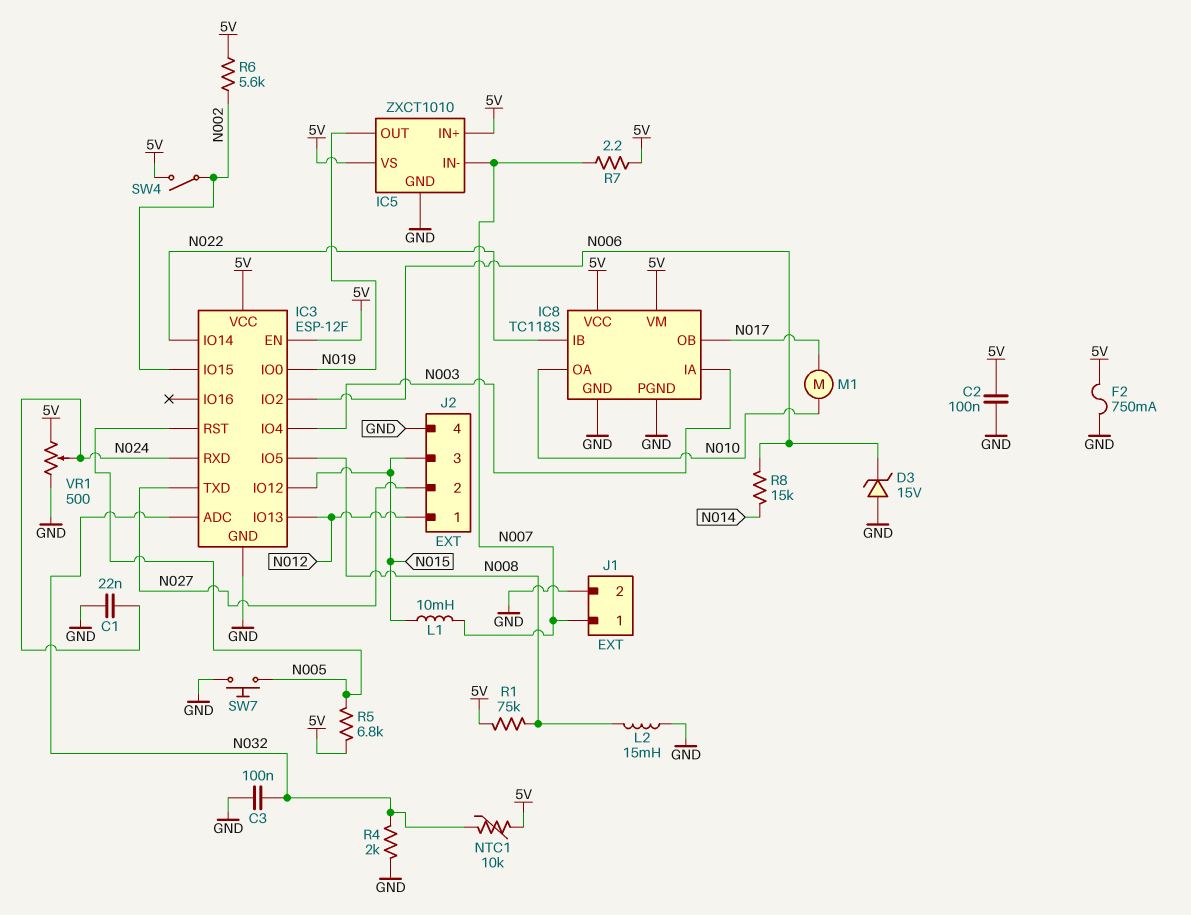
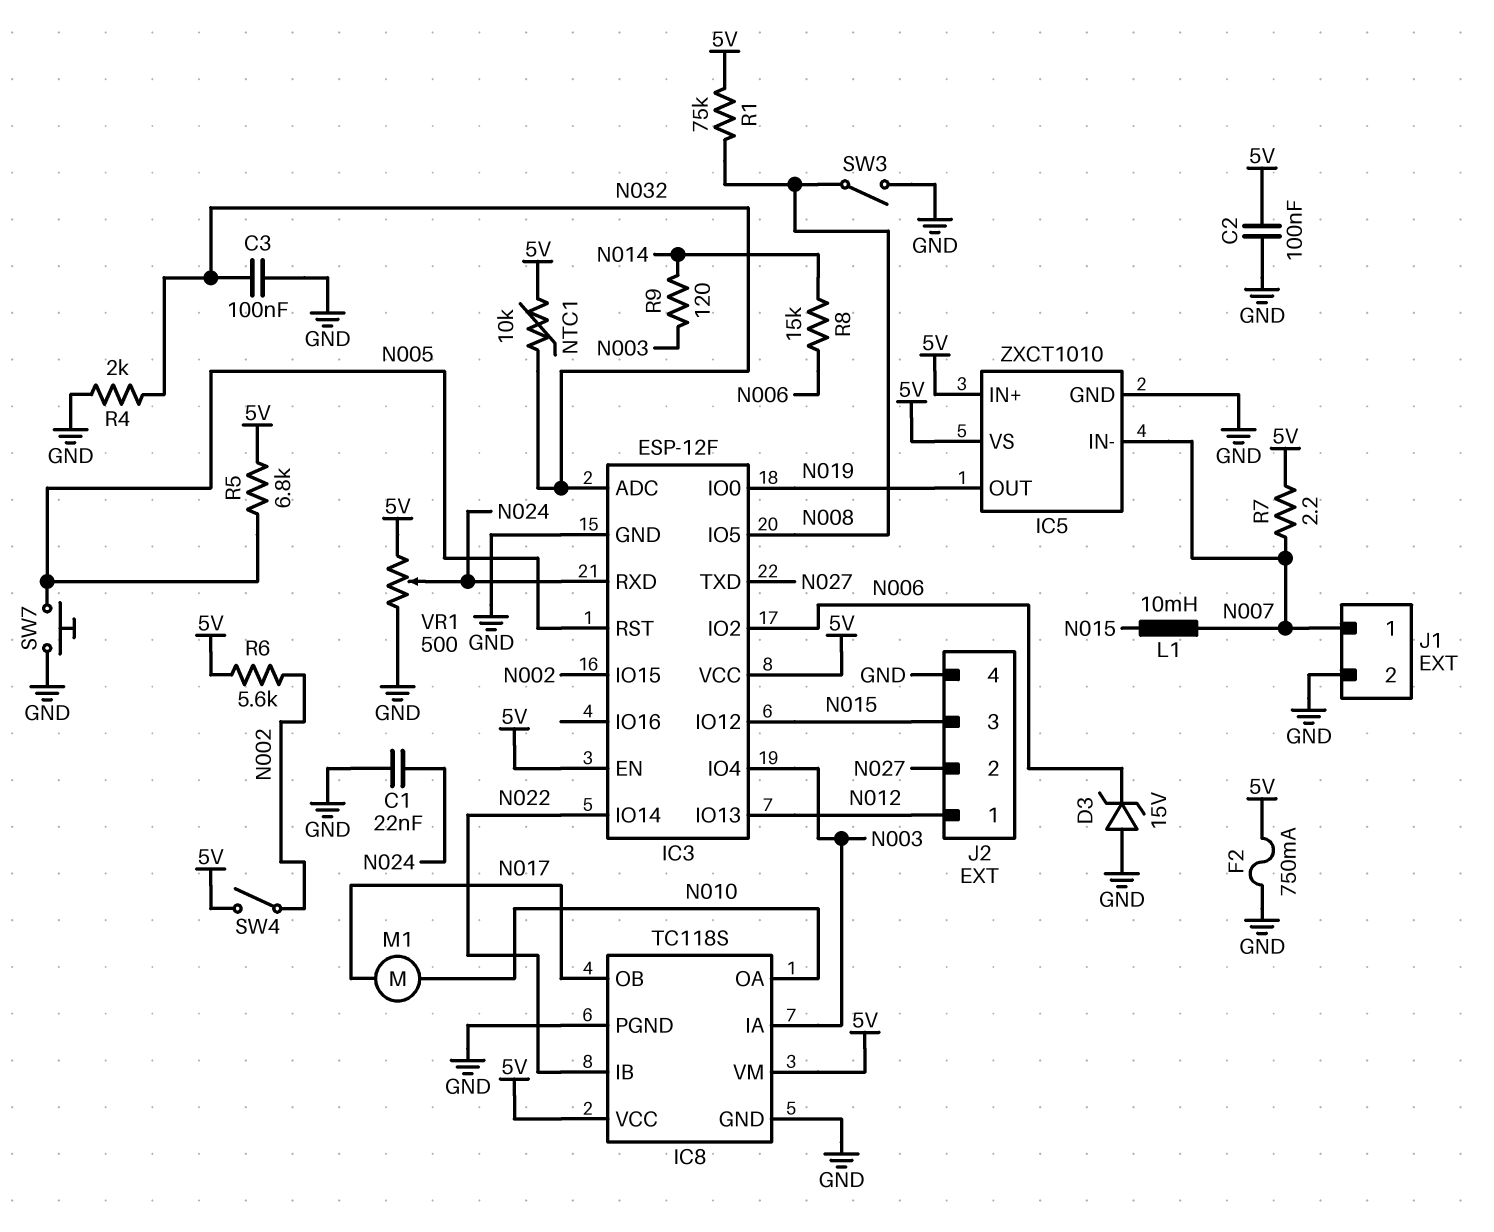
L2: 15mH (GND, N008) -> none
R9: none -> 120 (N003, N014)
SW3: none -> switch (GND, N008)

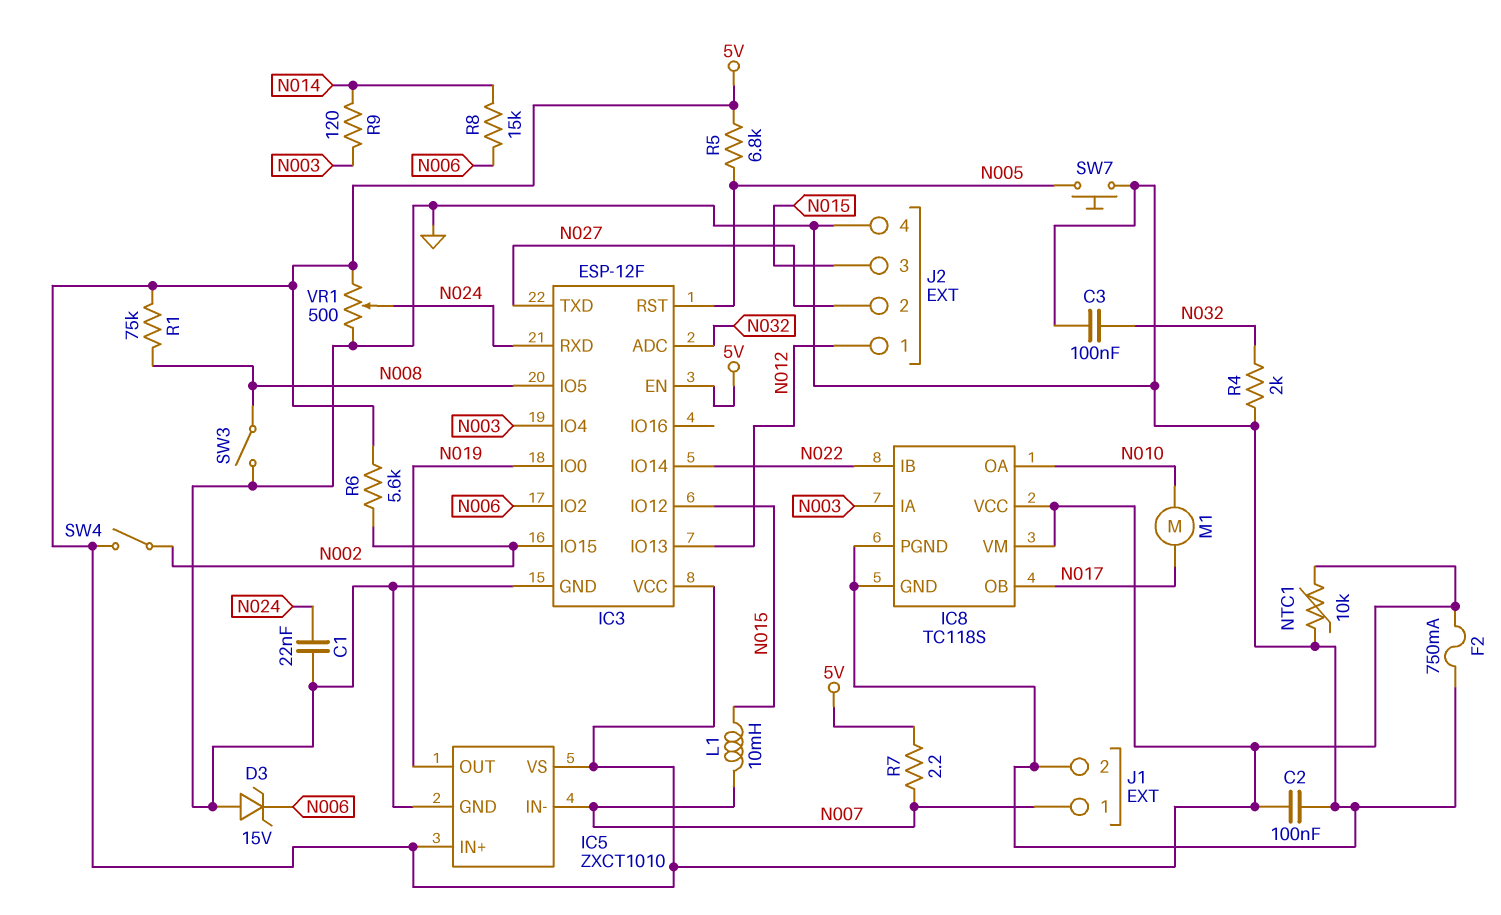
NTC1: 10k (5V, N032) -> 10k (5V, GND)

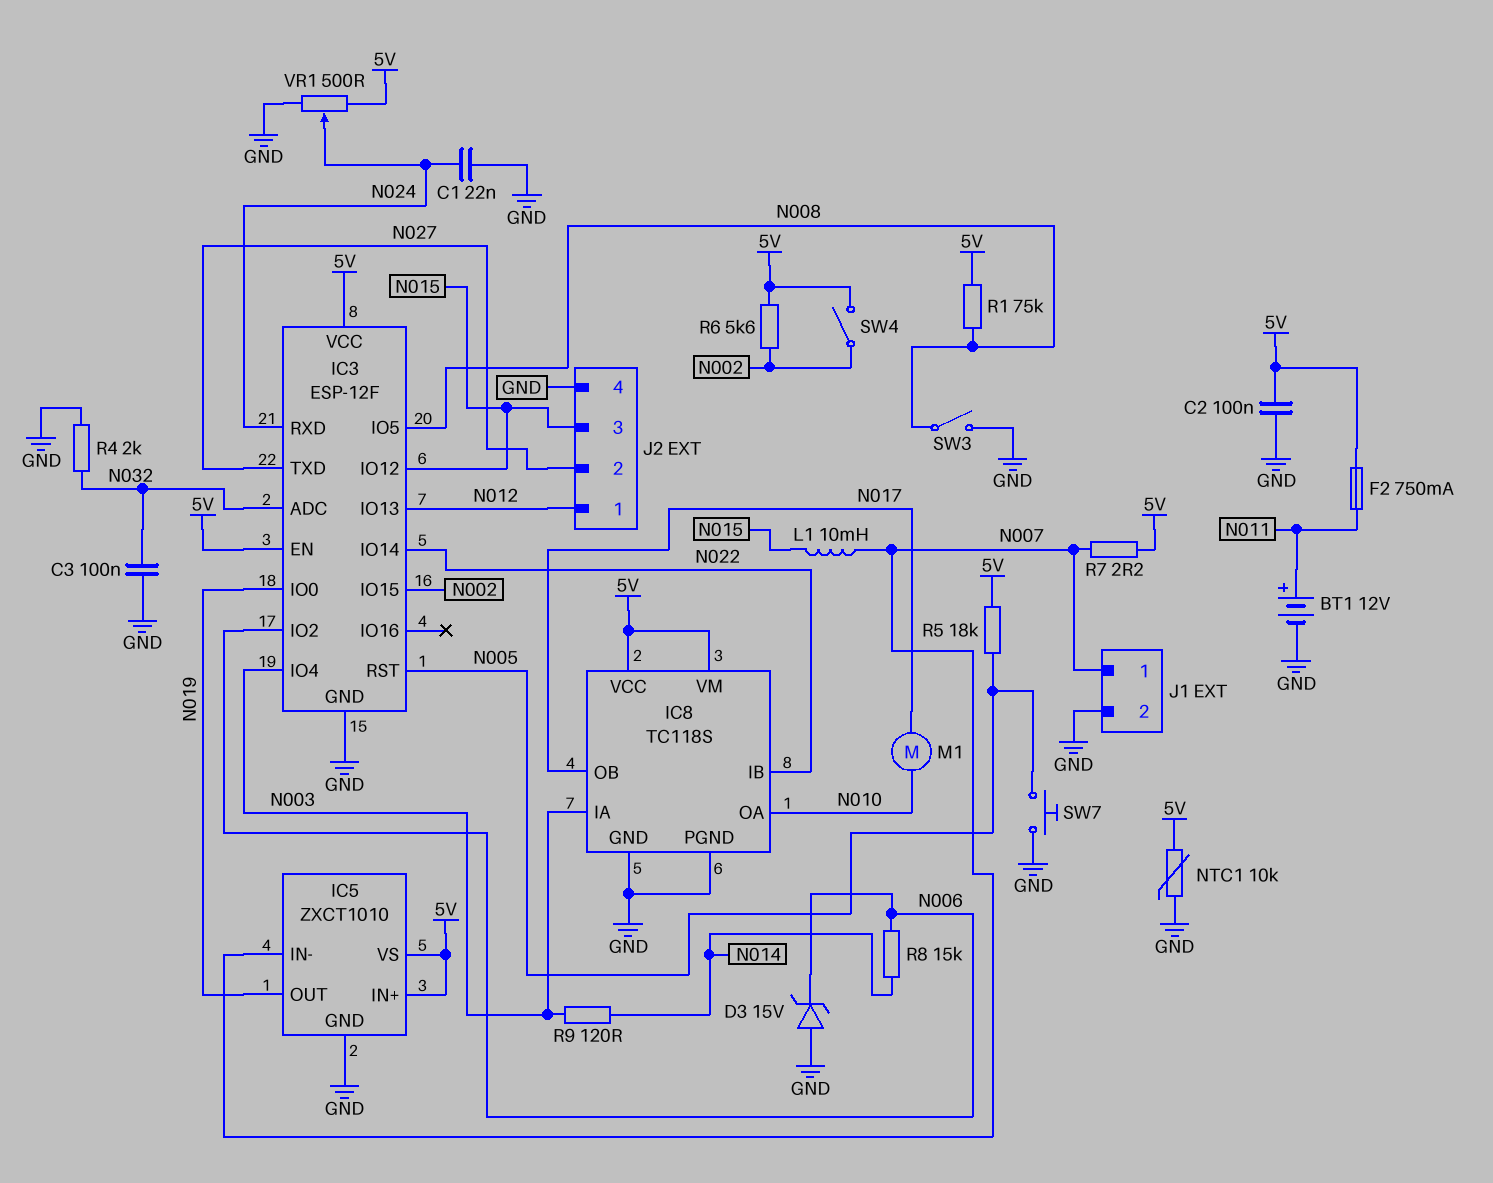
BT1: none -> 12V (plus N011, minus GND)
F2: 750mA (5V, GND) -> 750mA (5V, N011)
R5: 6.8k (5V, N005) -> 18k (5V, N005)

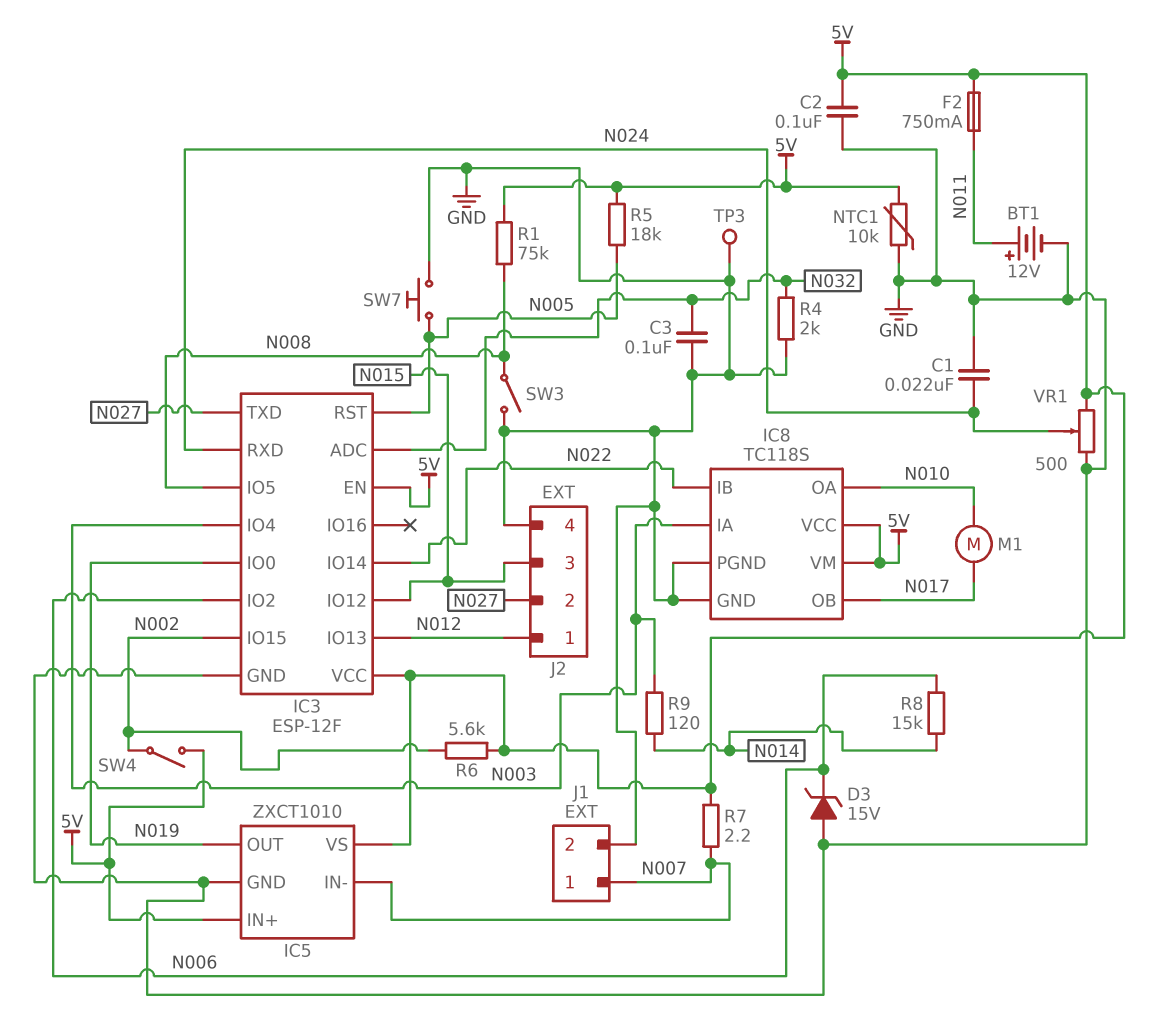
L1: 10mH (N007, N015) -> none
TP3: none -> test point (GND)

